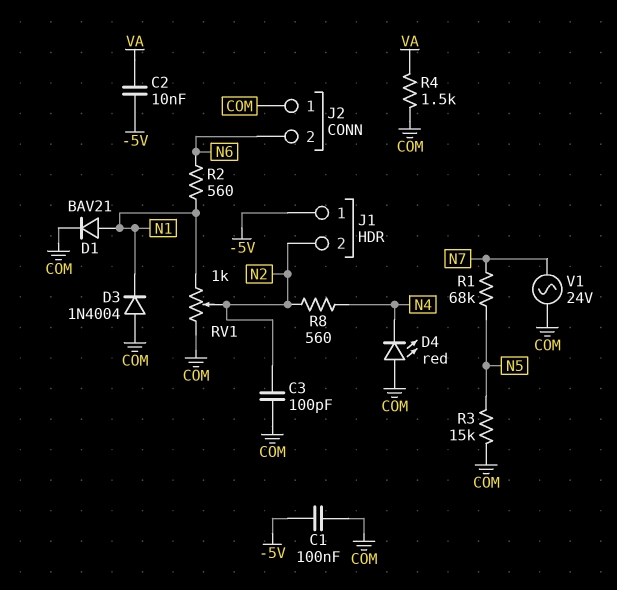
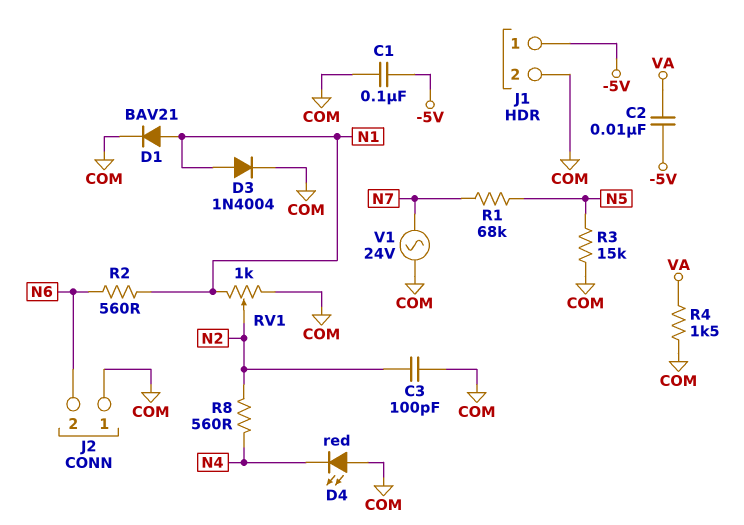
D3: diode 1N4004 (A COM, K N1) -> diode 1N4004 (A N1, K COM)
J1 pin 2: N2 -> COM

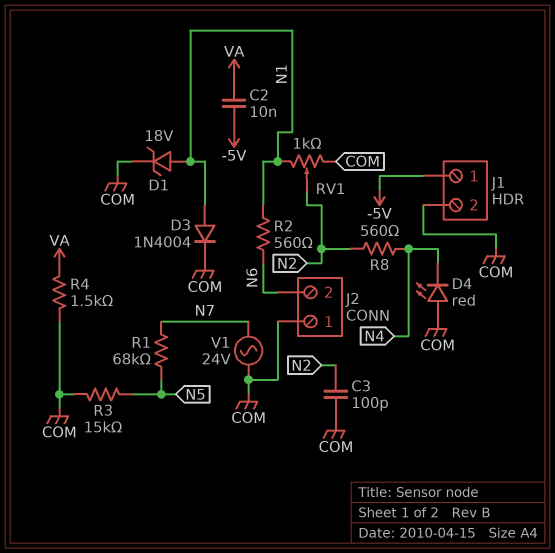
C1: 100nF (-5V, COM) -> none
D1: diode BAV21 (A N1, K COM) -> zener 18V (A N1, K COM)

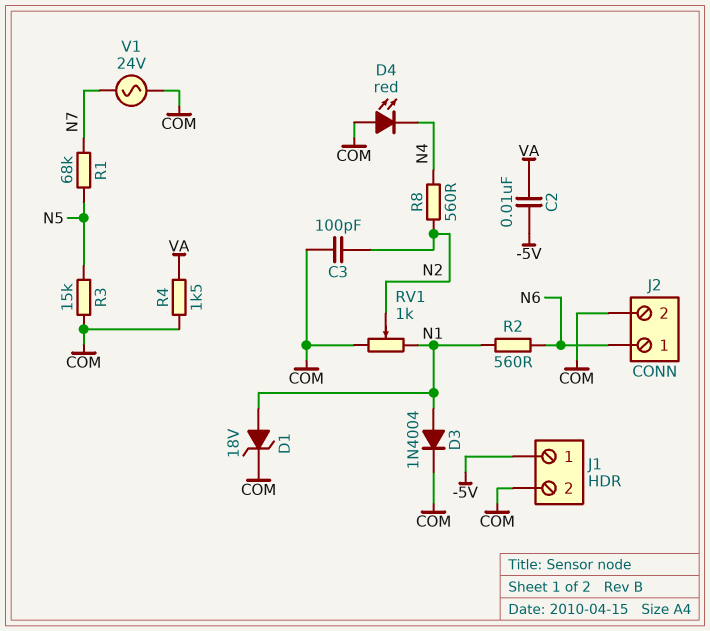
J2 pin 1: COM -> N6
J2 pin 2: N6 -> COM

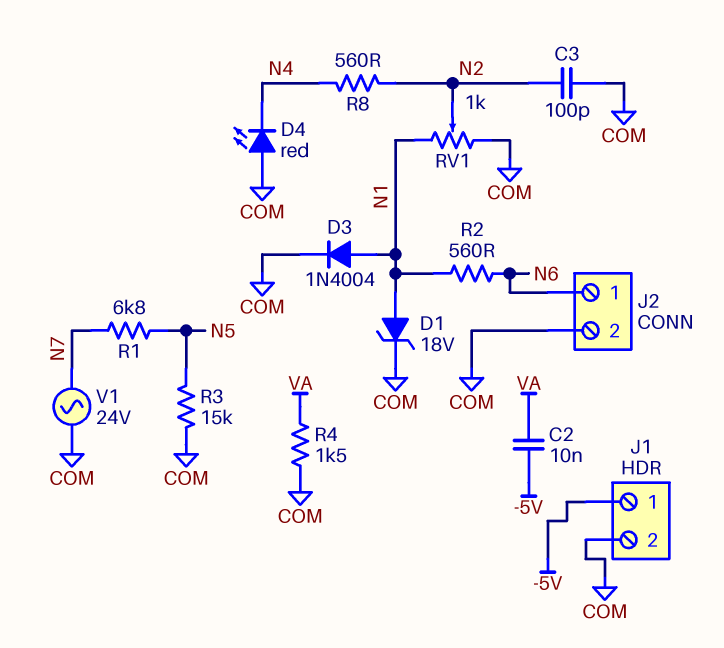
R1: 68k (N5, N7) -> 6.8k (N5, N7)

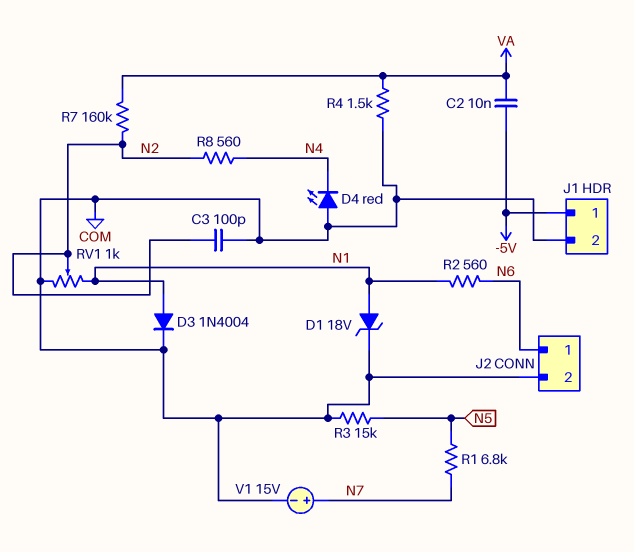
R7: none -> 160k (N2, VA)
V1: AC 24V (COM, N7) -> 15V (plus N7, minus COM)

